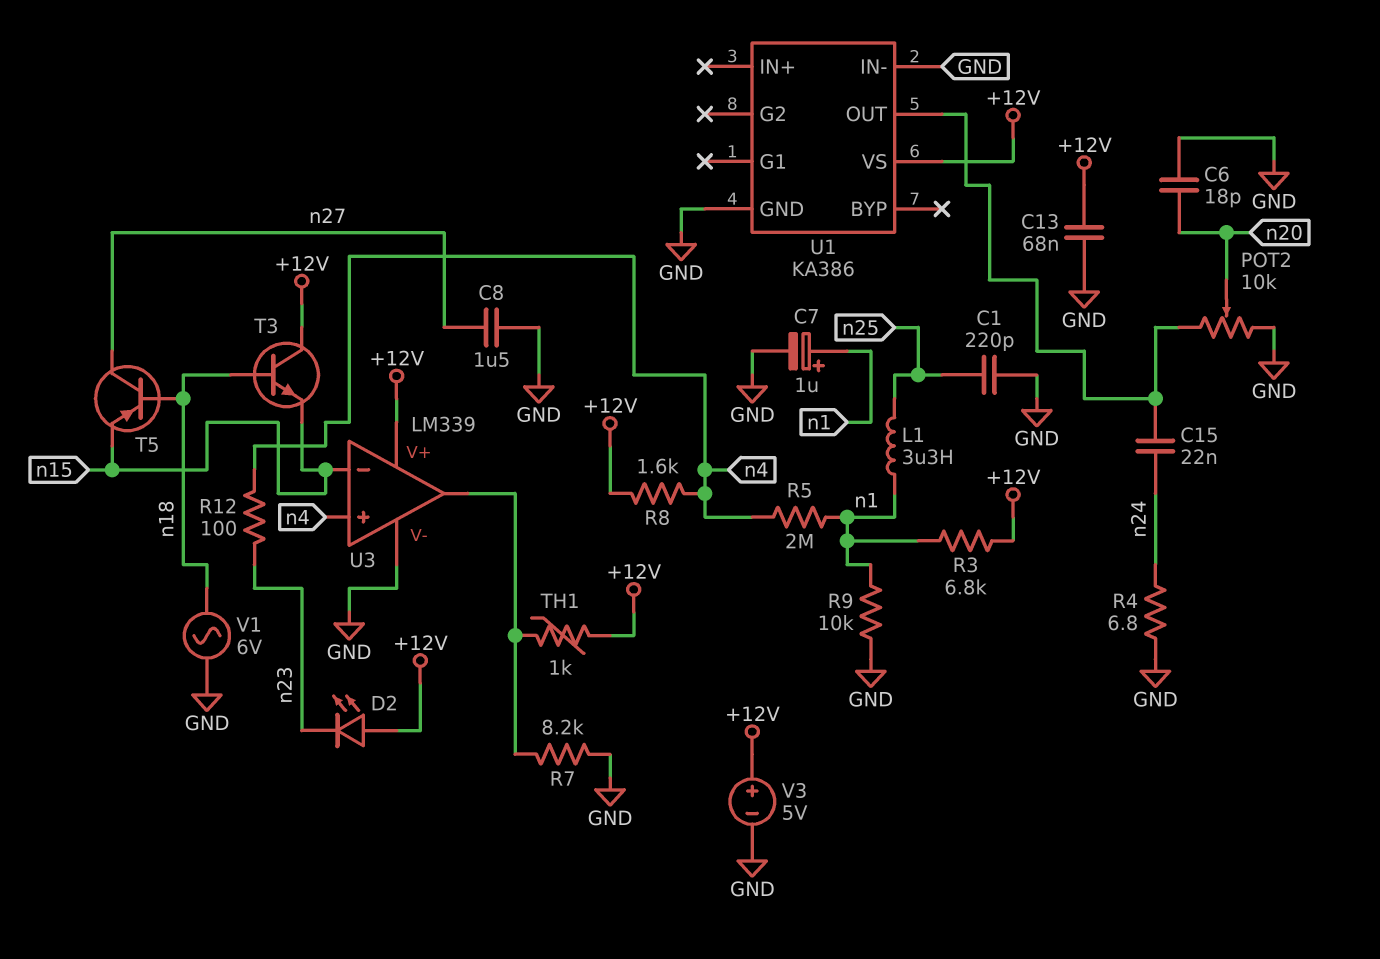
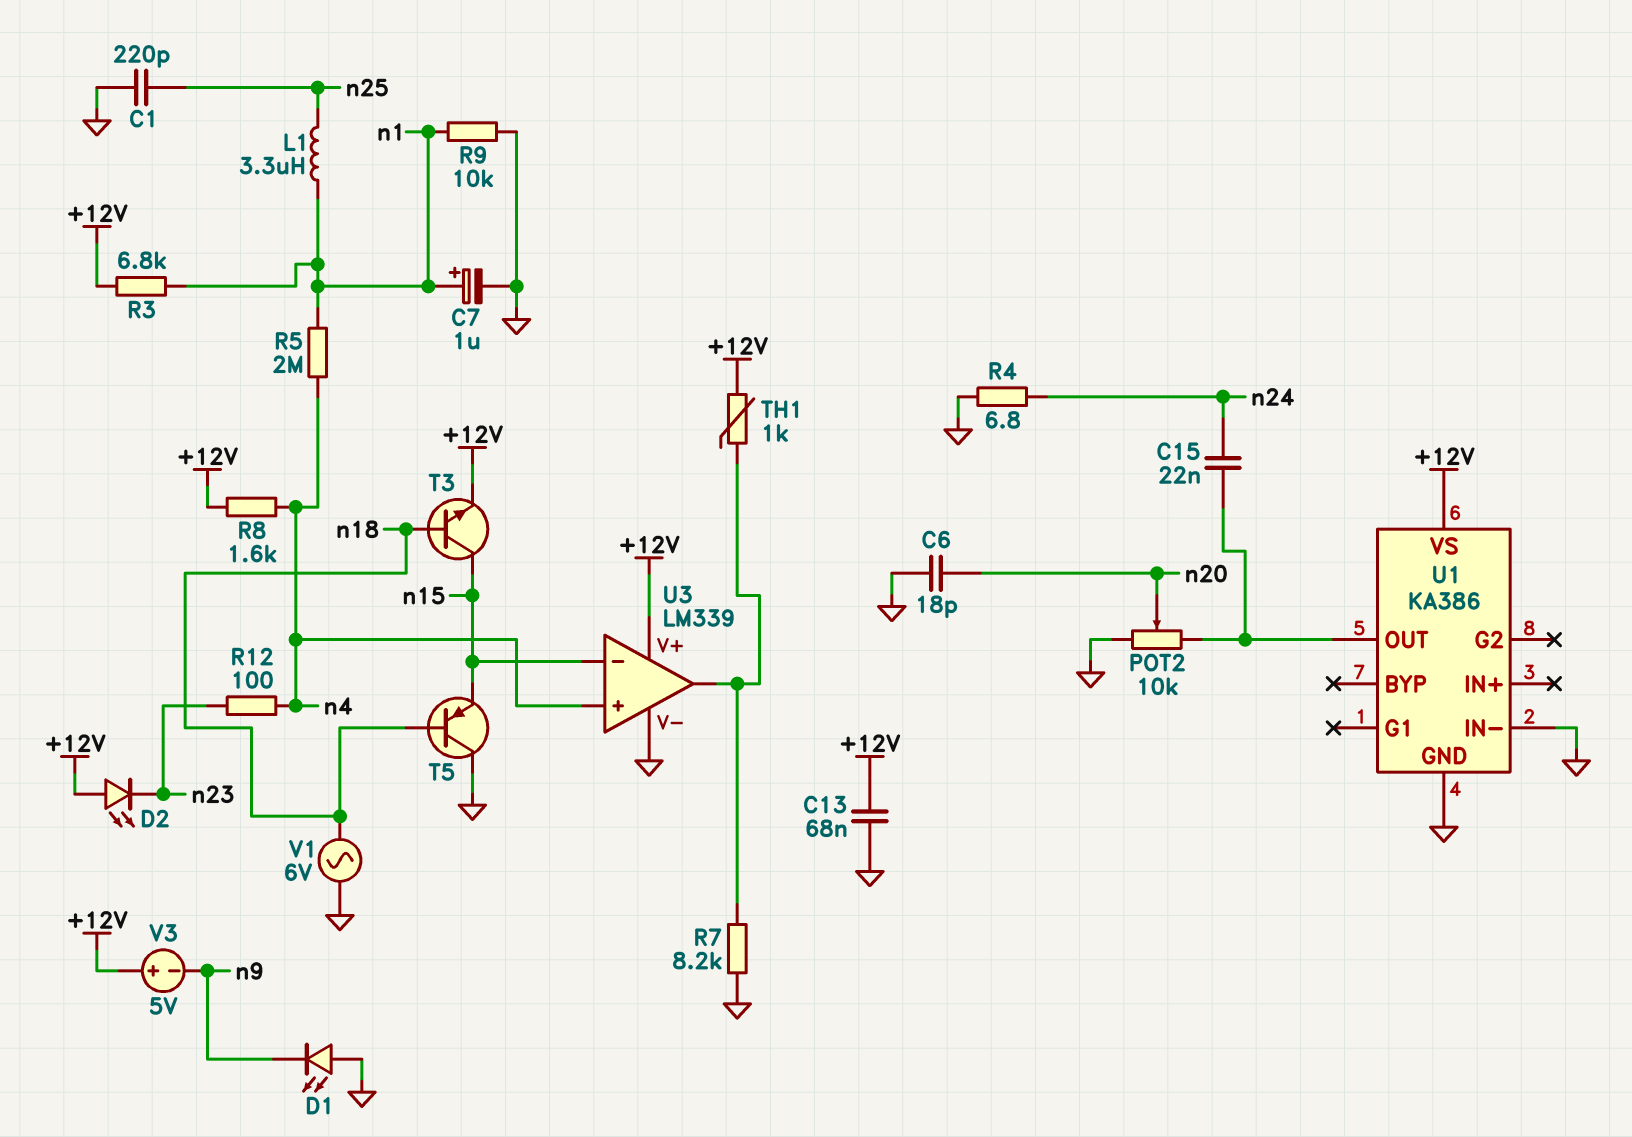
C8: 1.5uF (GND, n27) -> none
D1: none -> LED (A GND, K n9)
T3: NPN (B n18, C +12V, E n15) -> NPN (B n18, C n15, E +12V)
T5: PNP (B n18, C n27, E n15) -> PNP (B n18, C GND, E n15)
V3: 5V (plus +12V, minus GND) -> 5V (plus +12V, minus n9)

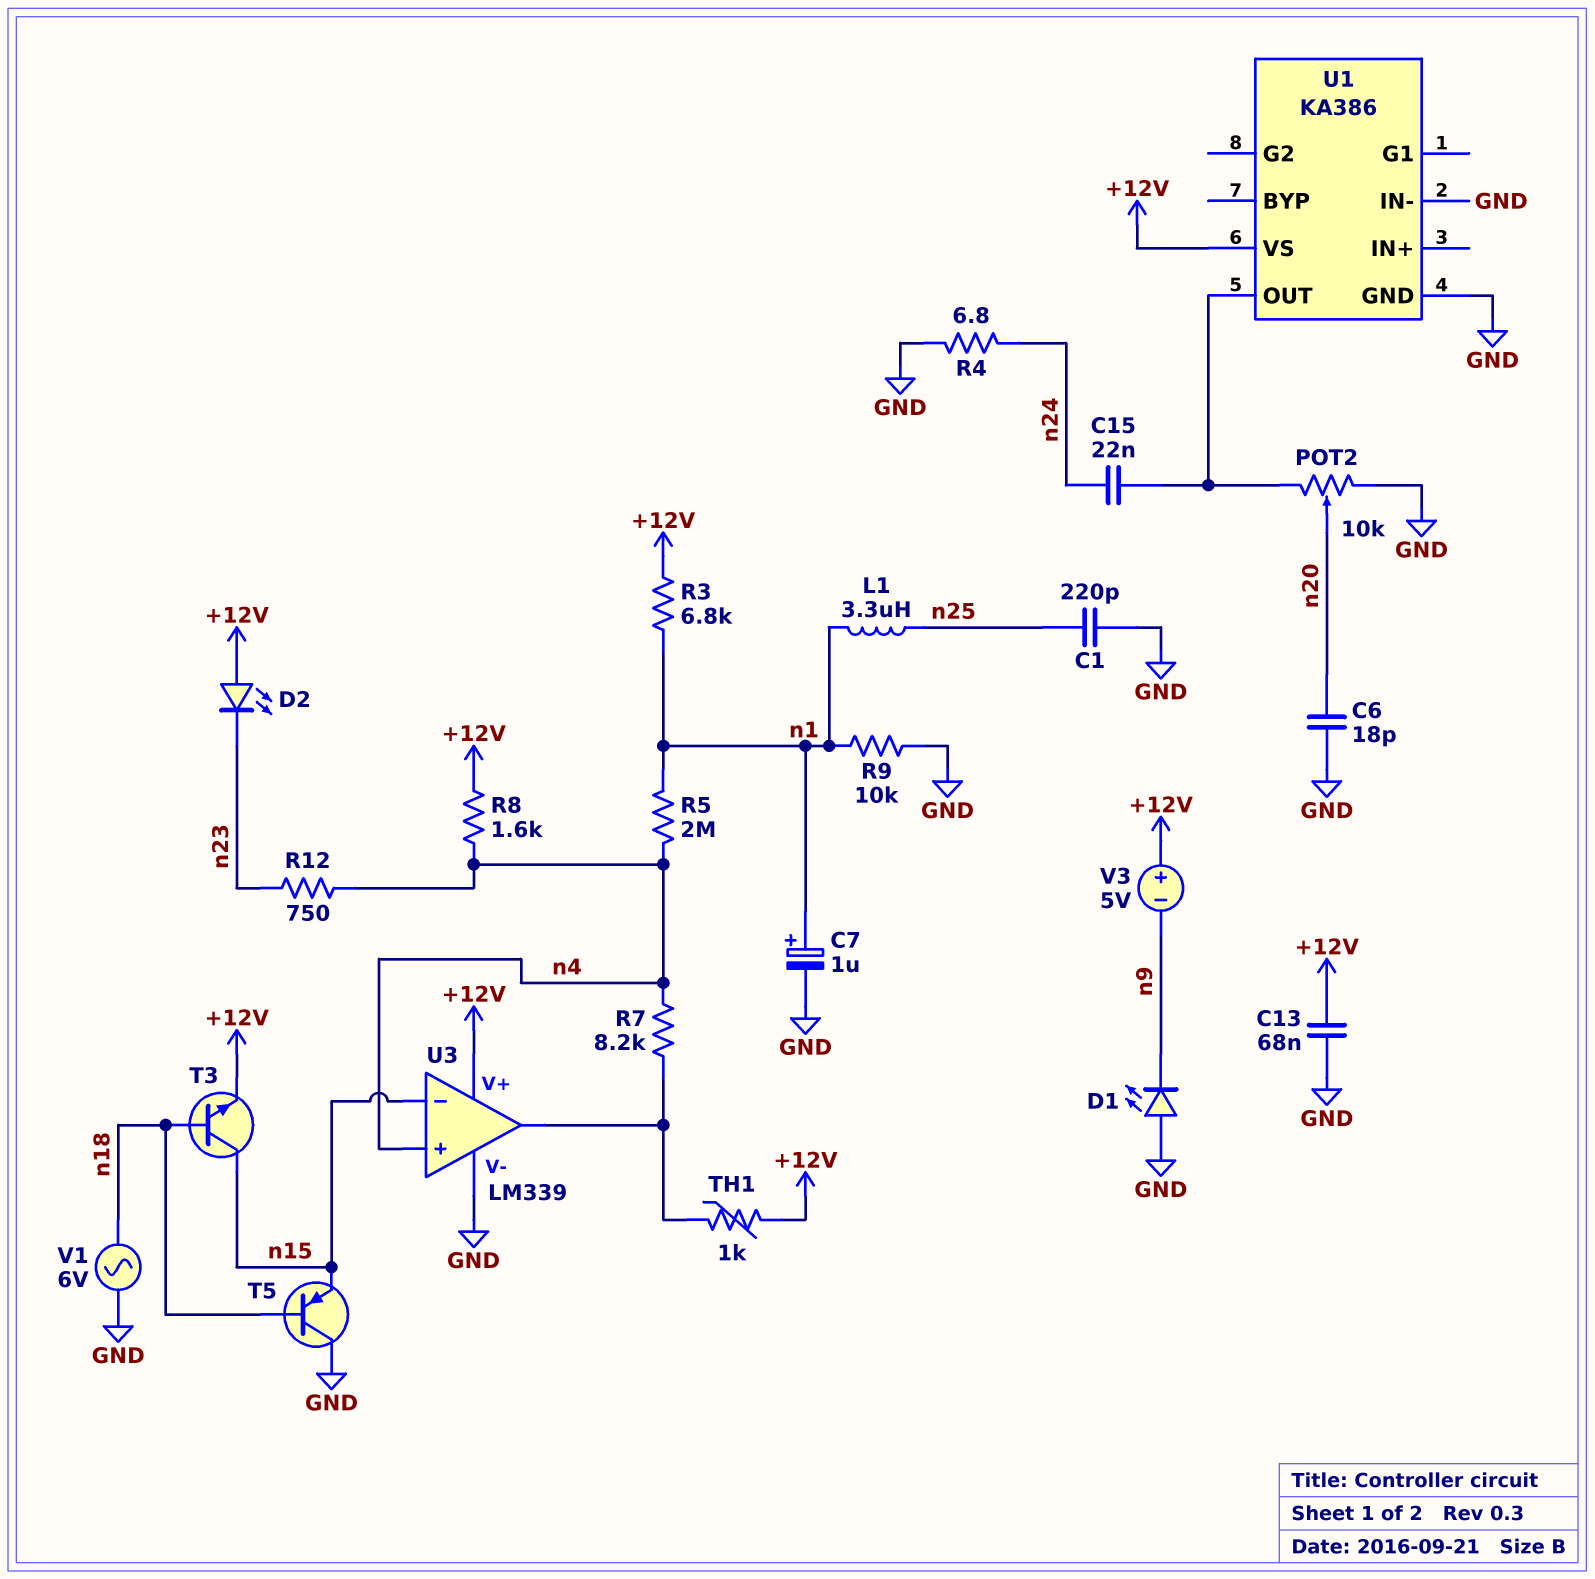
R7: 8.2k (GND, U3/out) -> 8.2k (U3/out, n4)
R12: 100 (n4, n23) -> 750 (n4, n23)

